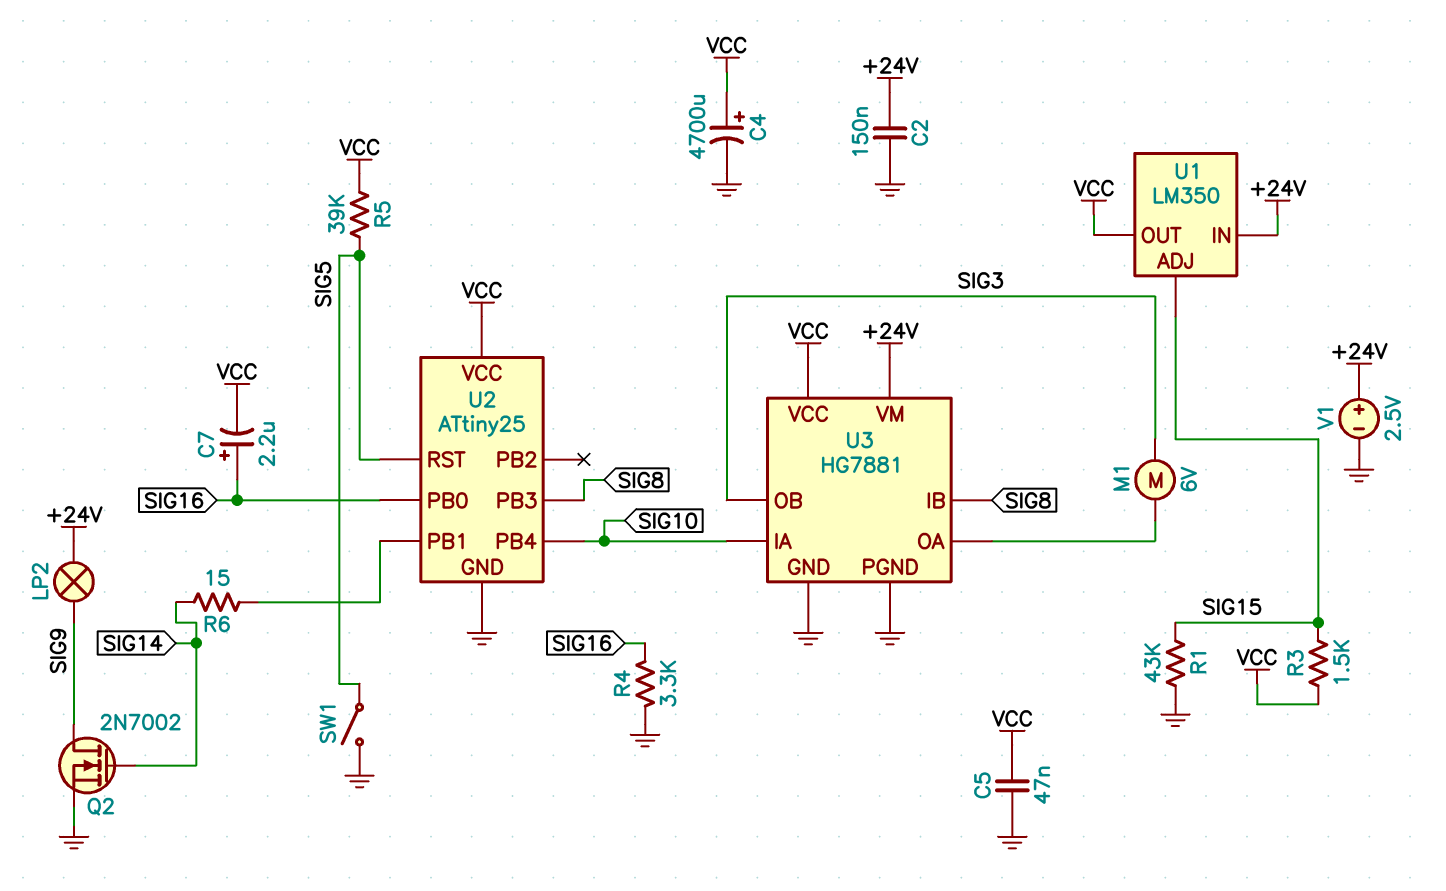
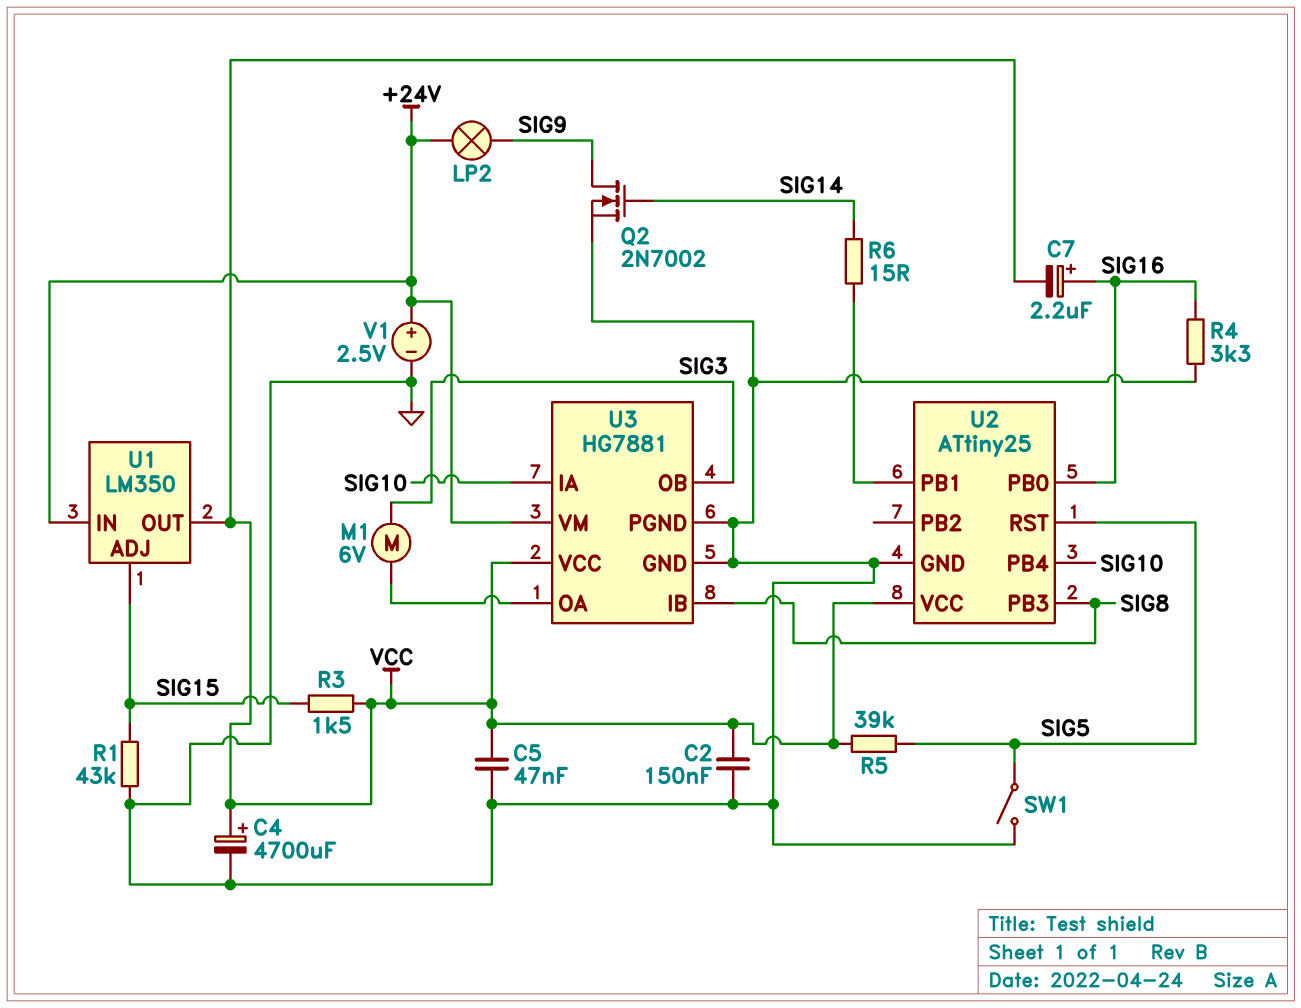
C2: 150nF (+24V, GND) -> 150nF (GND, VCC)

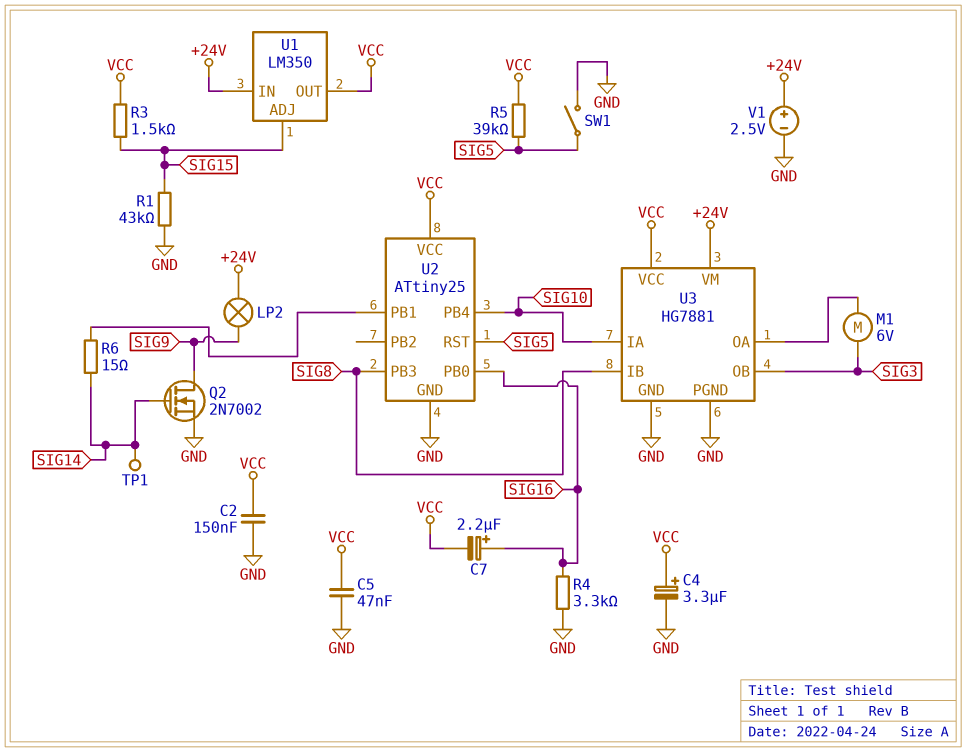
C4: 4700uF (plus VCC, minus GND) -> 3.3uF (plus VCC, minus GND)
TP1: none -> test point (SIG14)

